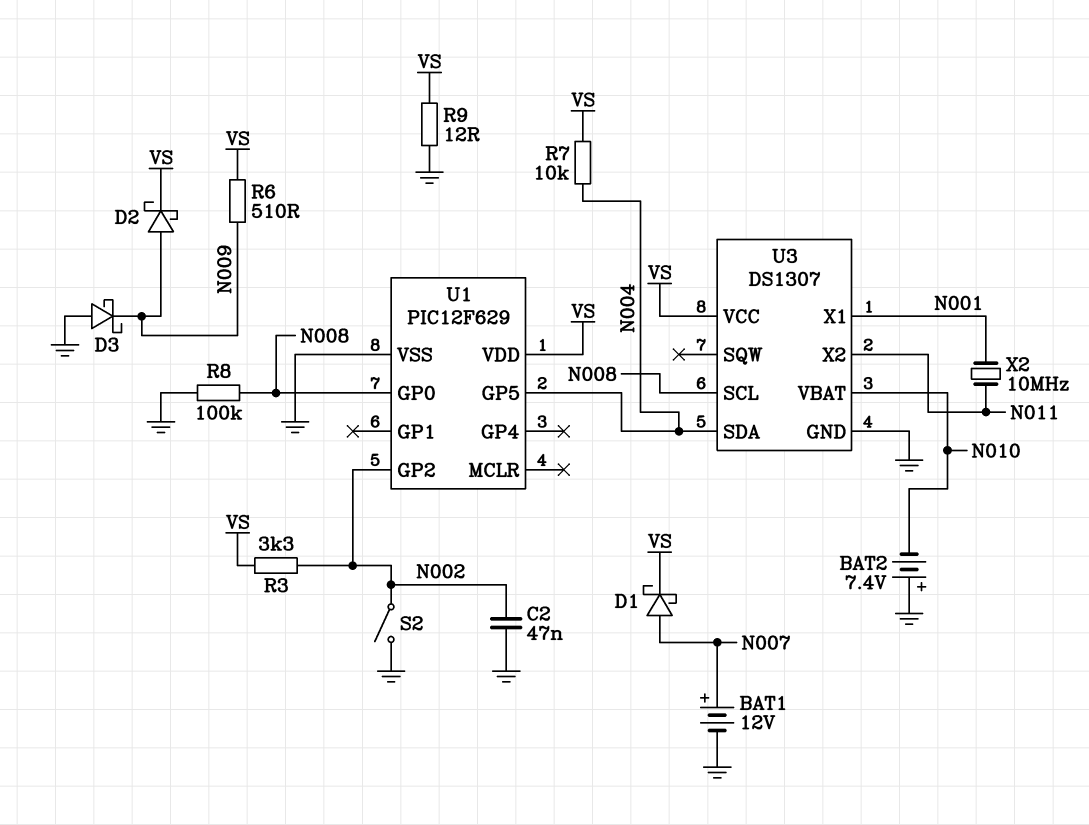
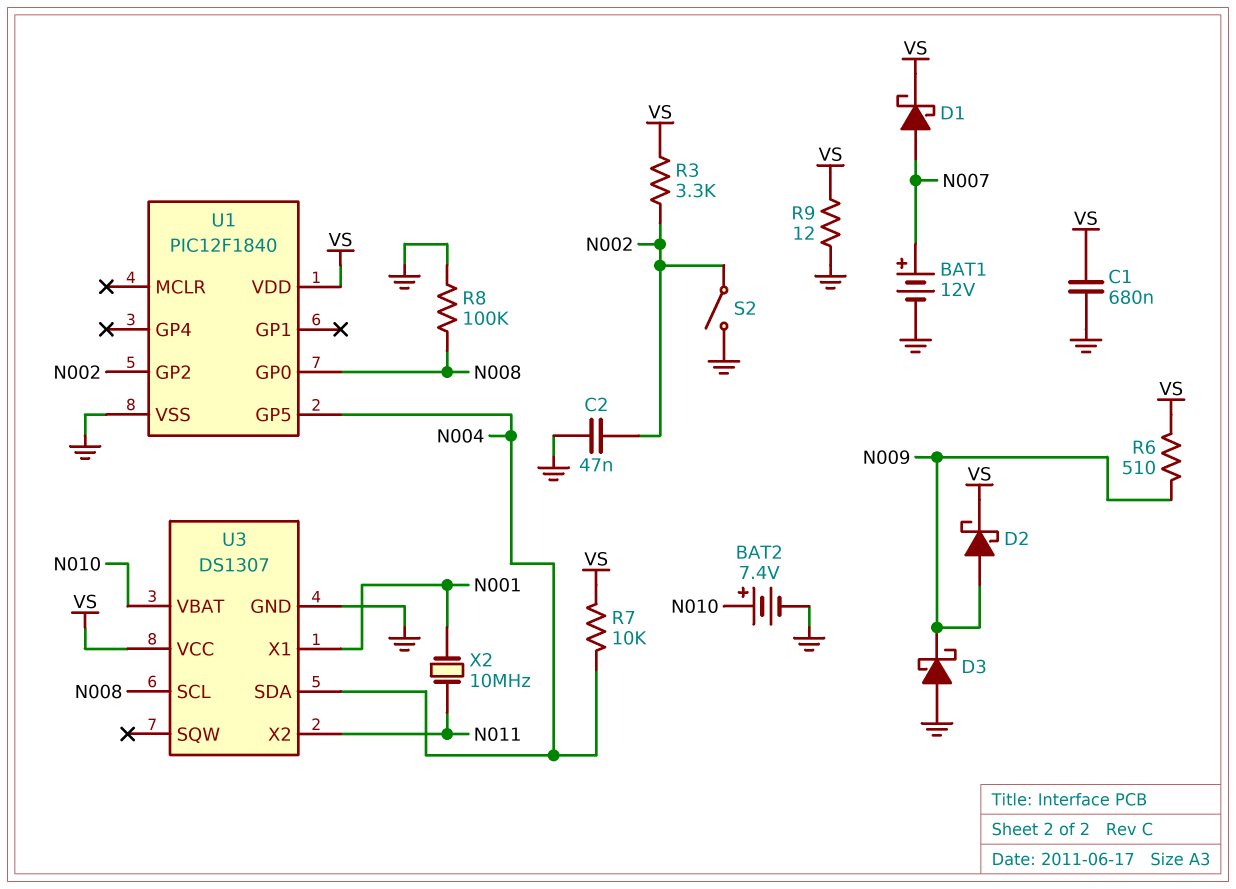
BAT2: 7.4V (plus GND, minus N010) -> 7.4V (plus N010, minus GND)
C1: none -> 680nF (GND, VS)
U1: PIC12F629 -> PIC12F1840

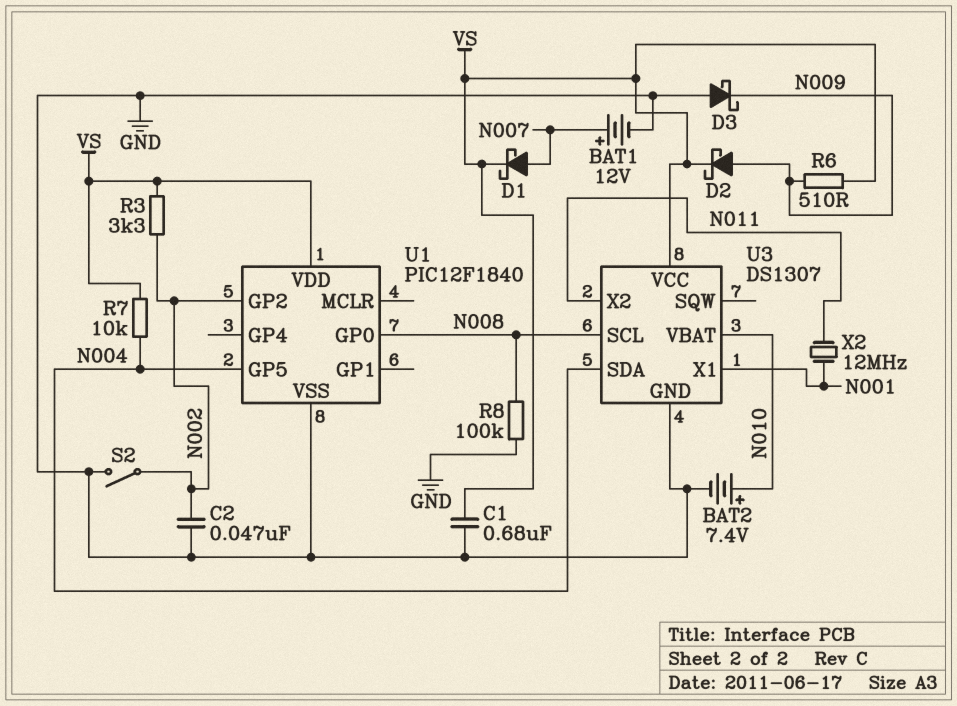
R9: 12 (GND, VS) -> none
X2: 10MHz (N001, N011) -> 12MHz (N001, N011)

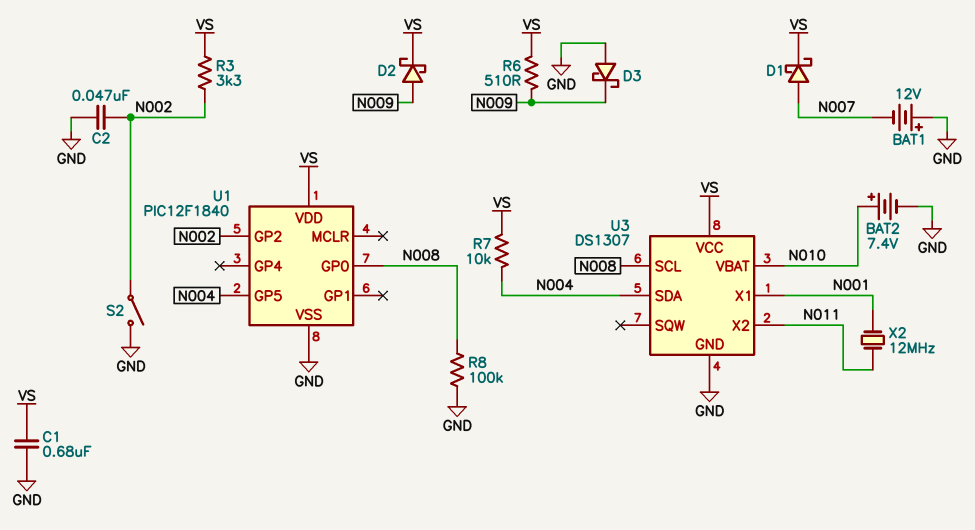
BAT1: 12V (plus N007, minus GND) -> 12V (plus GND, minus N007)

